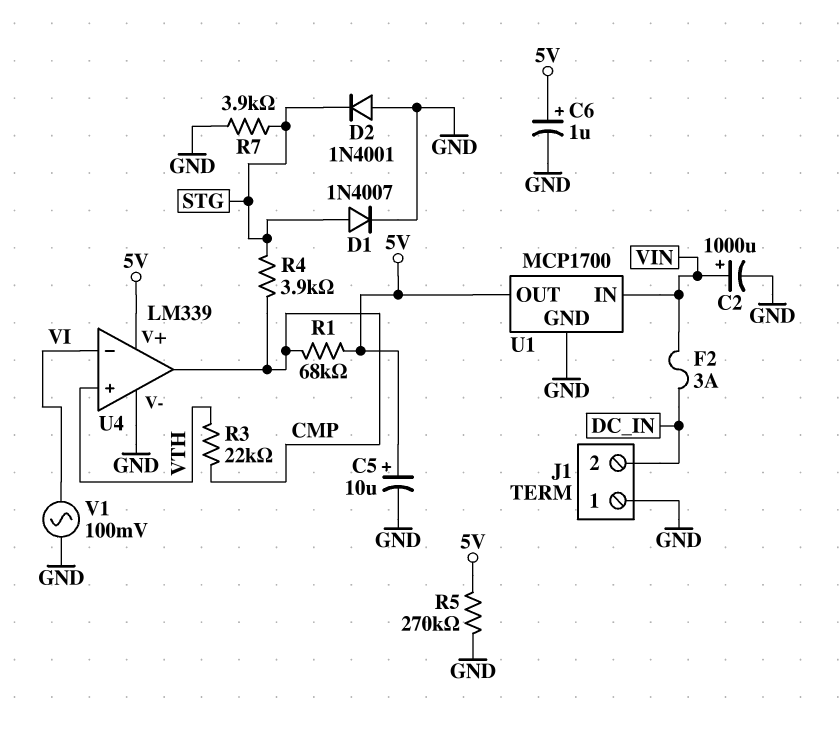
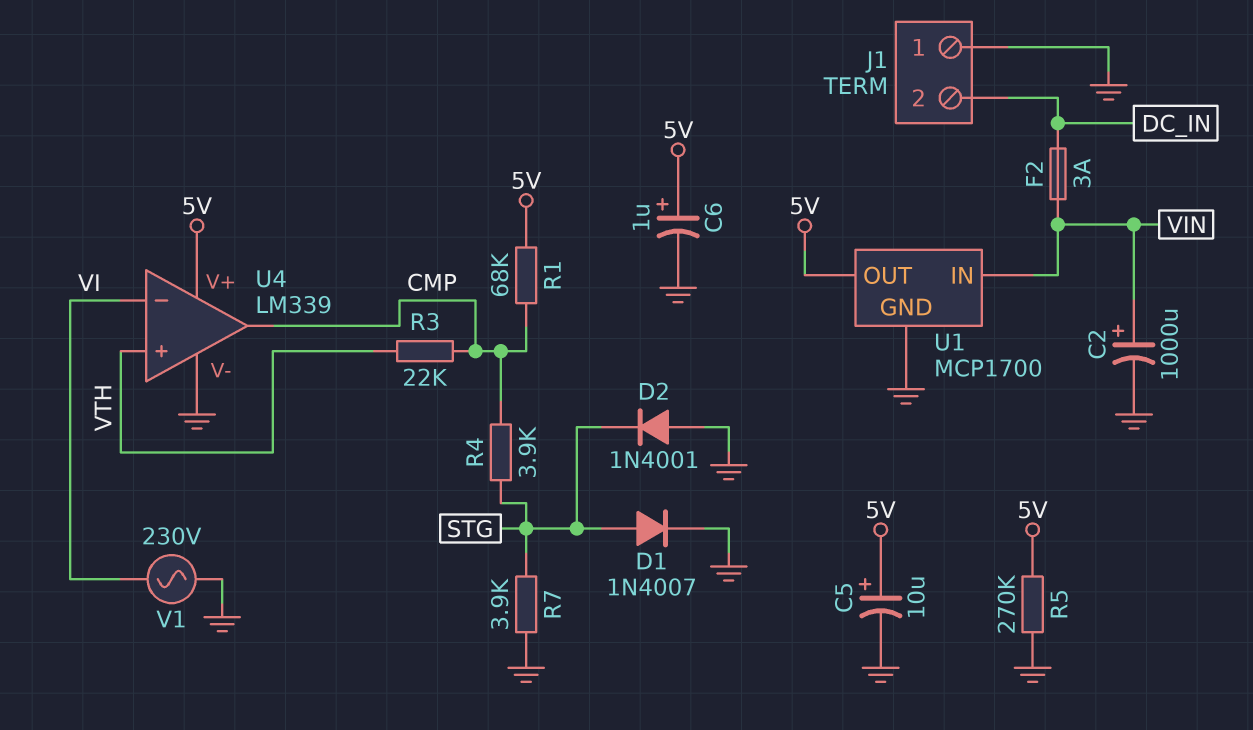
V1: AC 100mV (GND, VI) -> AC 230V (GND, VI)

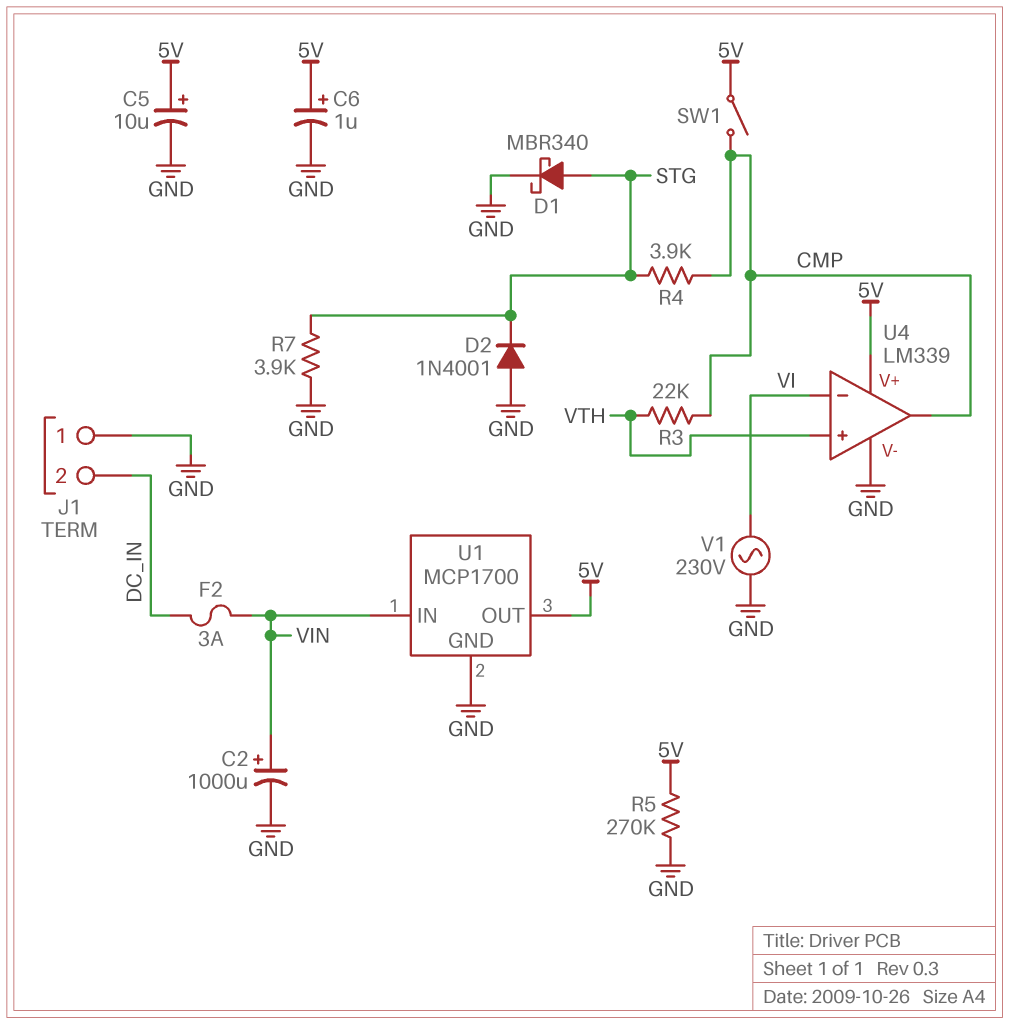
D1: diode 1N4007 (A STG, K GND) -> schottky MBR340 (A STG, K GND)
R1: 68k (5V, CMP) -> none
SW1: none -> switch (5V, CMP)

